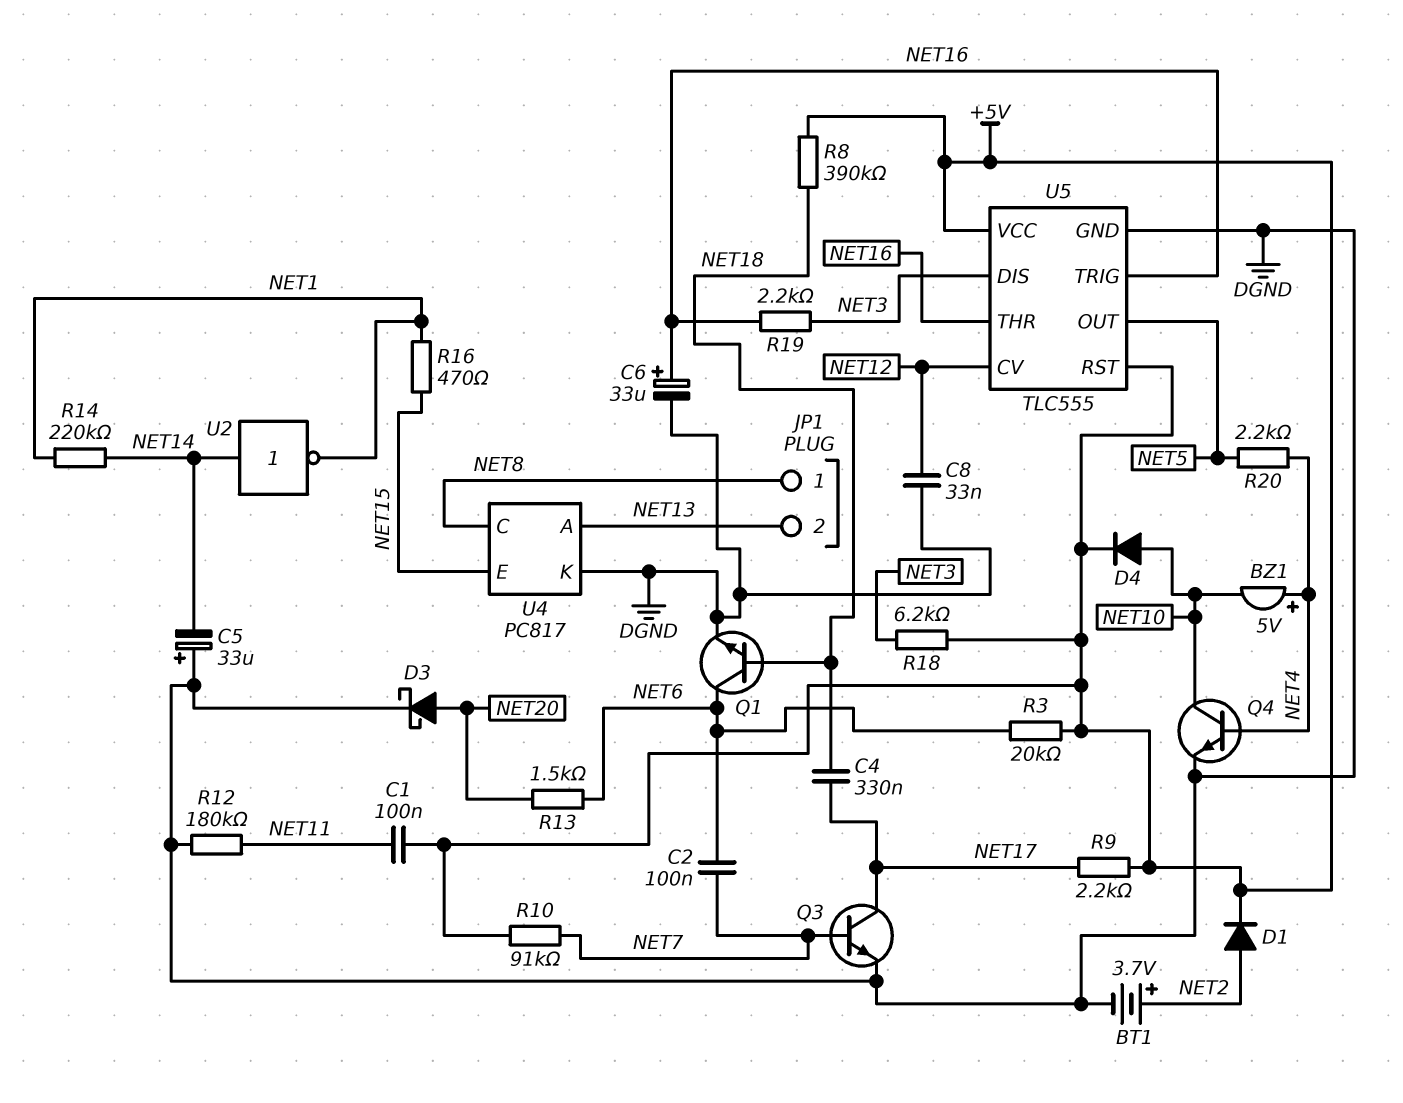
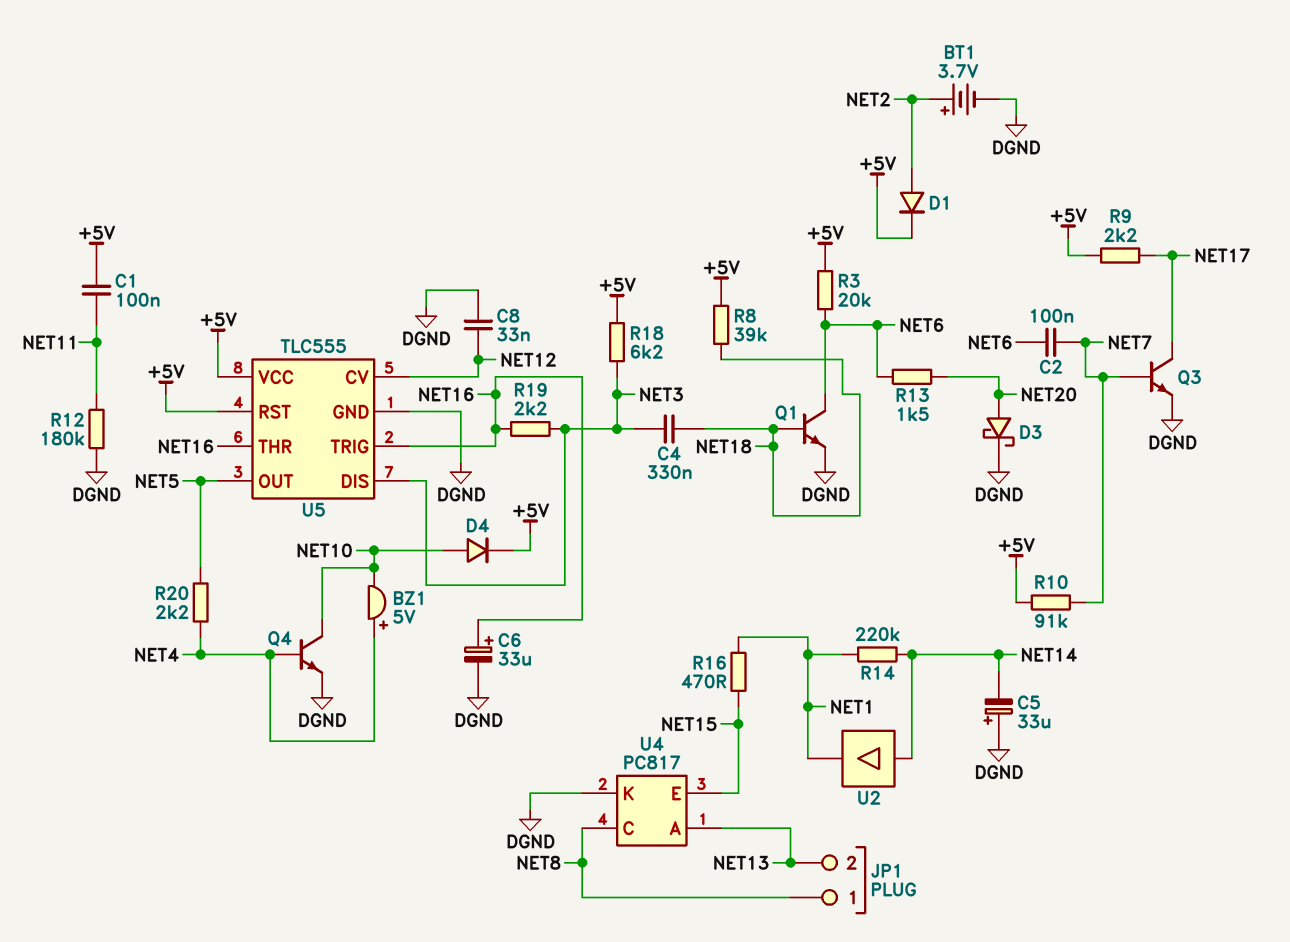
C4: 330nF (NET17, NET18) -> 330nF (NET3, NET18)
R8: 390k (+5V, NET18) -> 39k (+5V, NET18)
U2: NOT (in NET14, out NET1) -> buffer (in NET14, out NET1)

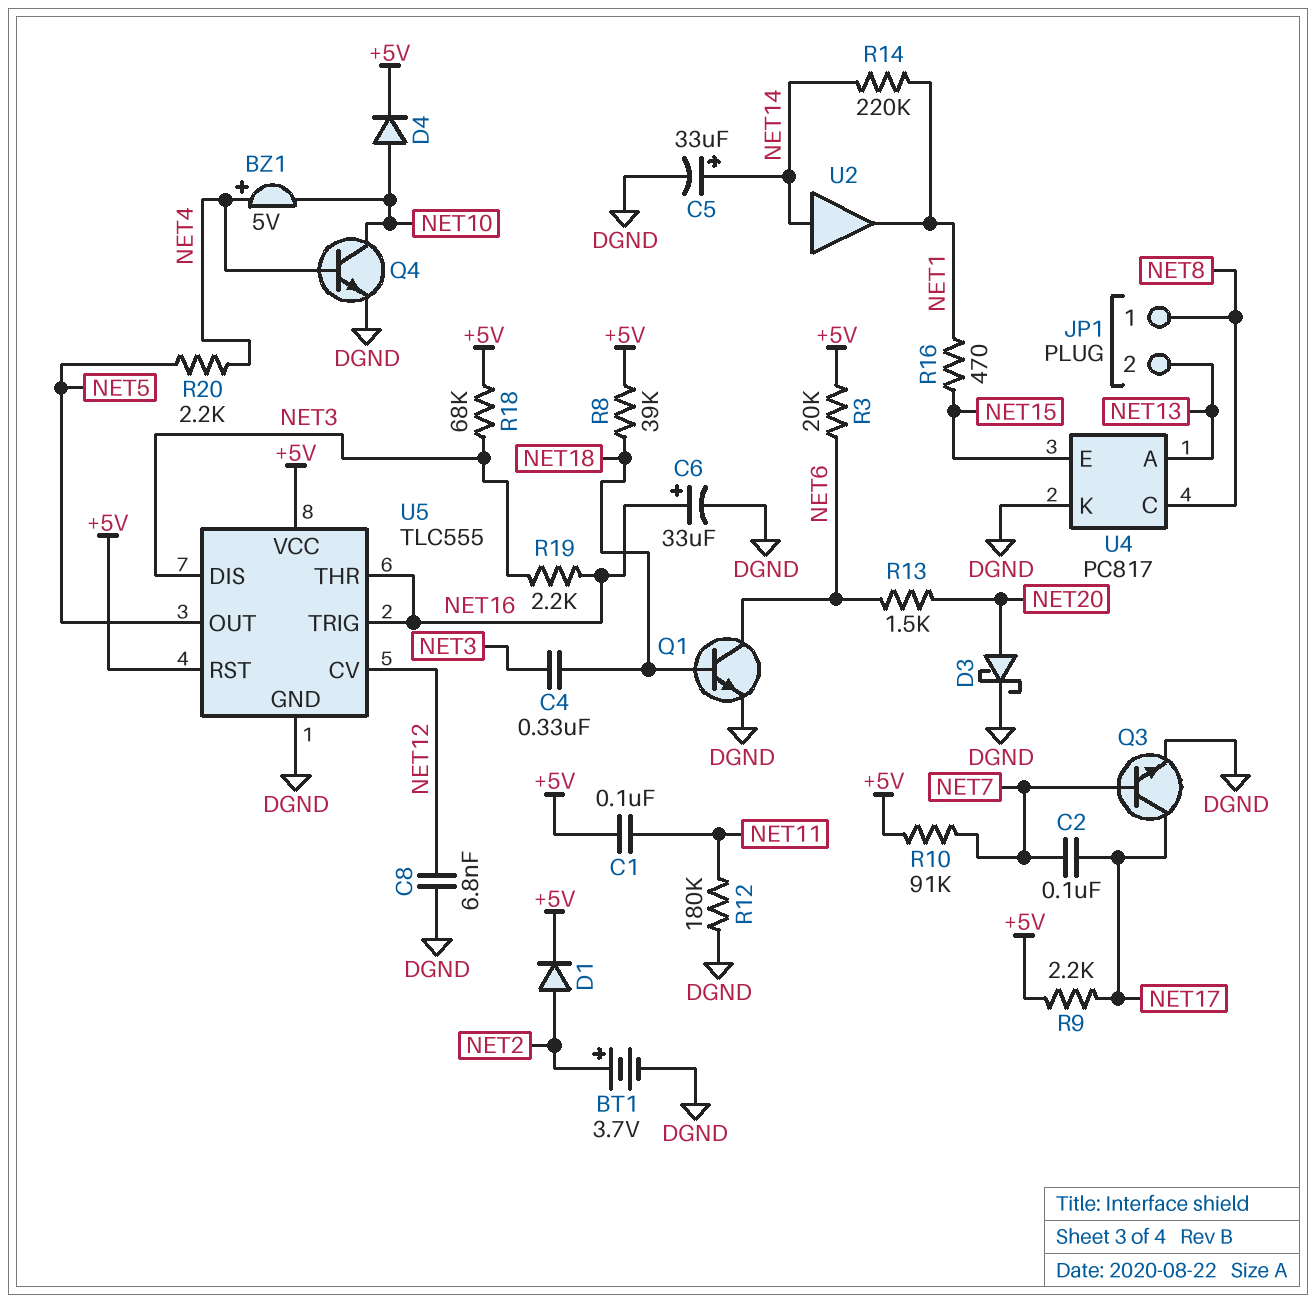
C2: 100nF (NET6, NET7) -> 100nF (NET7, NET17)
C5: 33uF (plus DGND, minus NET14) -> 33uF (plus NET14, minus DGND)
C8: 33nF (DGND, NET12) -> 6.8nF (DGND, NET12)
R18: 6.2k (+5V, NET3) -> 68k (+5V, NET3)

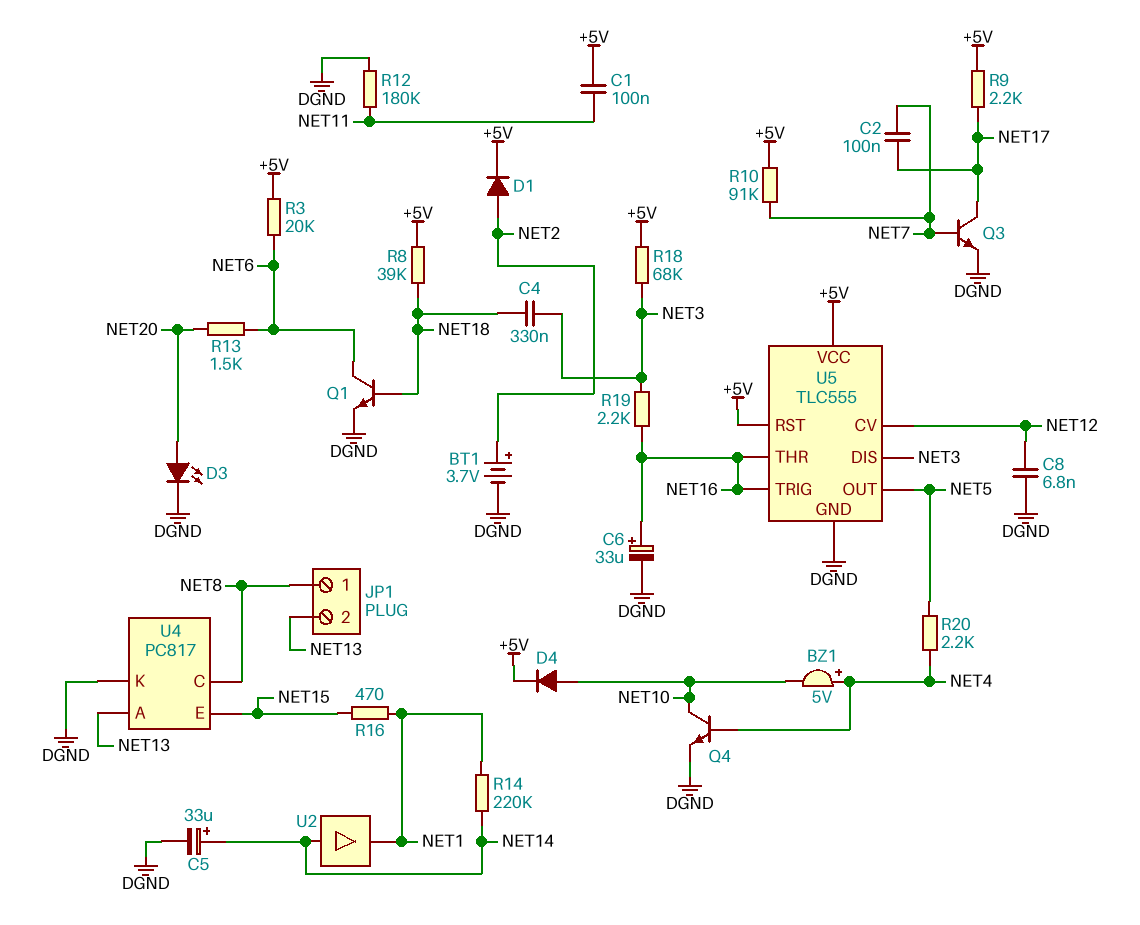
D3: schottky (A NET20, K DGND) -> LED (A NET20, K DGND)

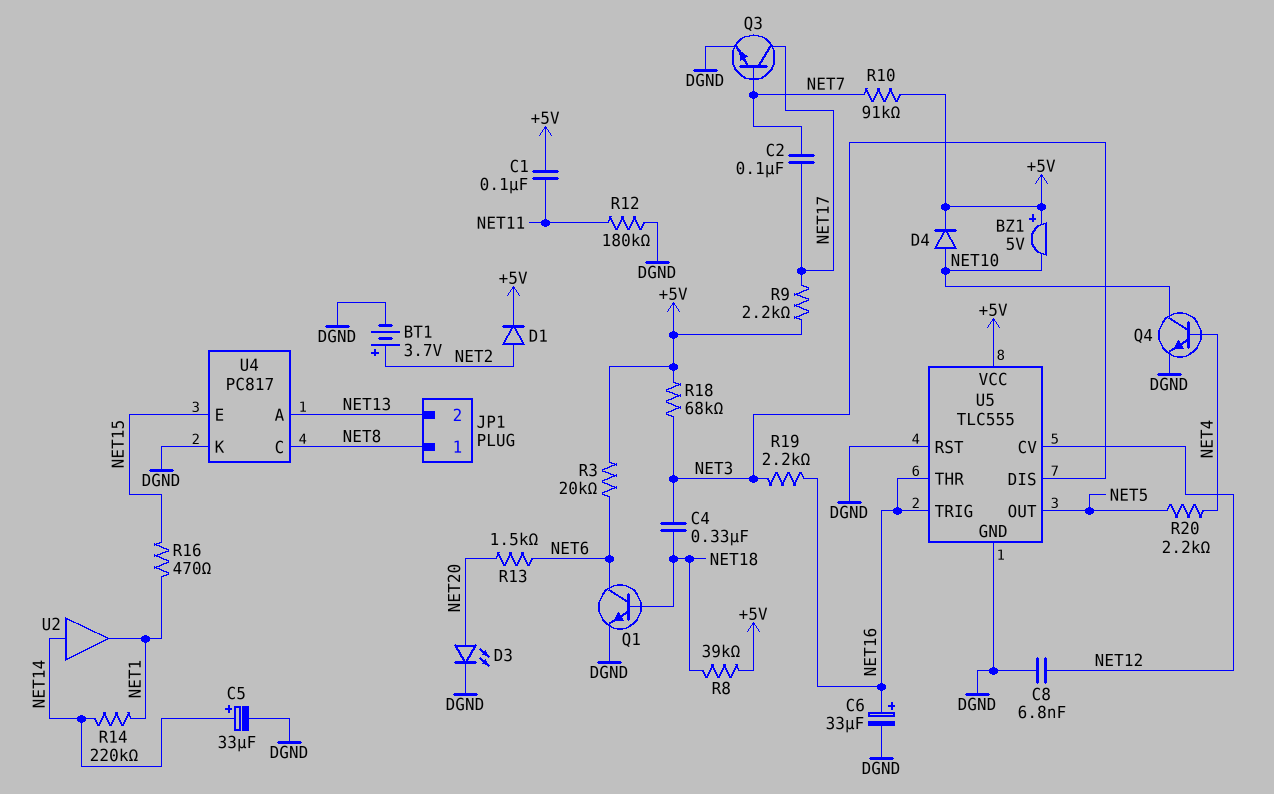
BZ1: buzzer 5V (plus NET4, minus NET10) -> buzzer 5V (plus +5V, minus NET10)
U5 pin RST: +5V -> DGND

